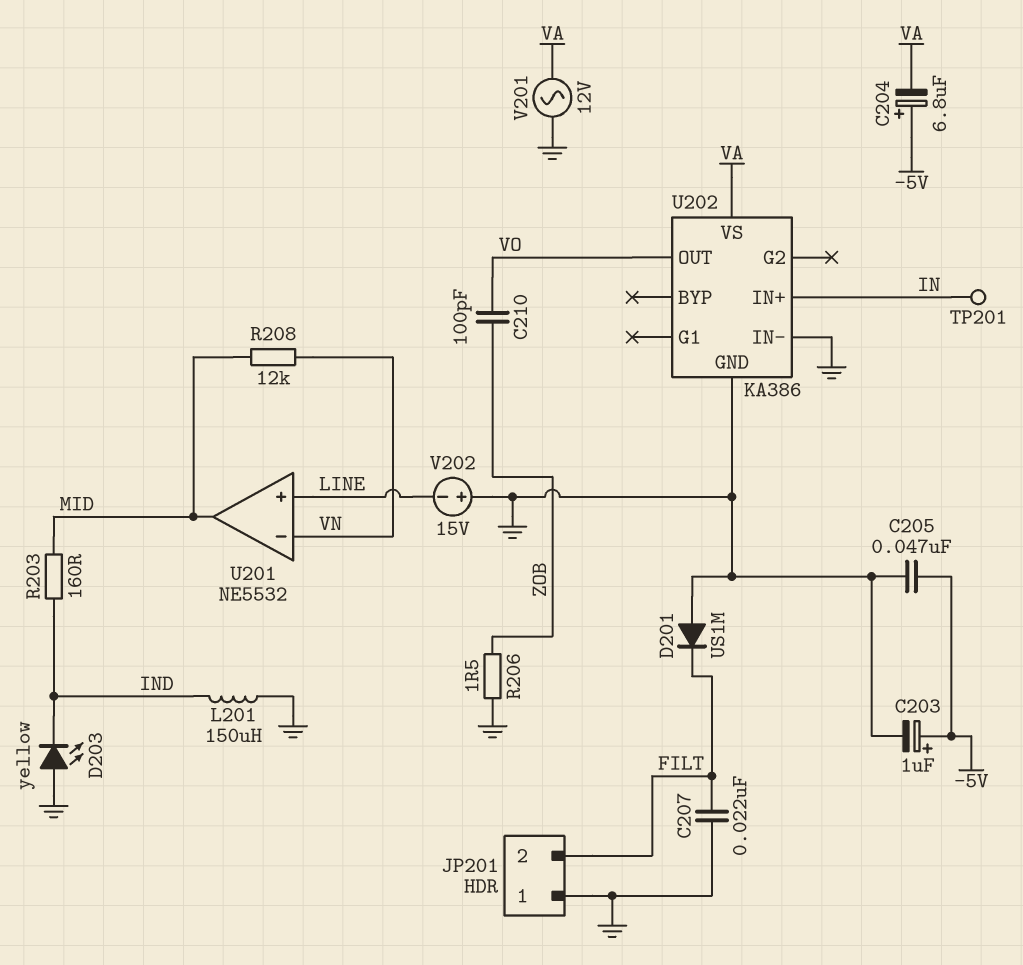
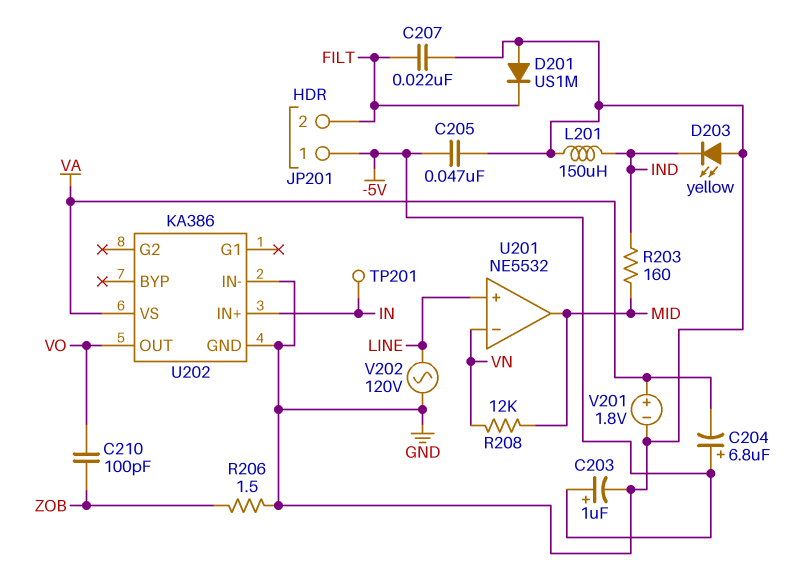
JP201 pin 1: GND -> -5V
V201: AC 12V (GND, VA) -> 1.8V (plus VA, minus GND)
V202: 15V (plus GND, minus LINE) -> AC 120V (GND, LINE)

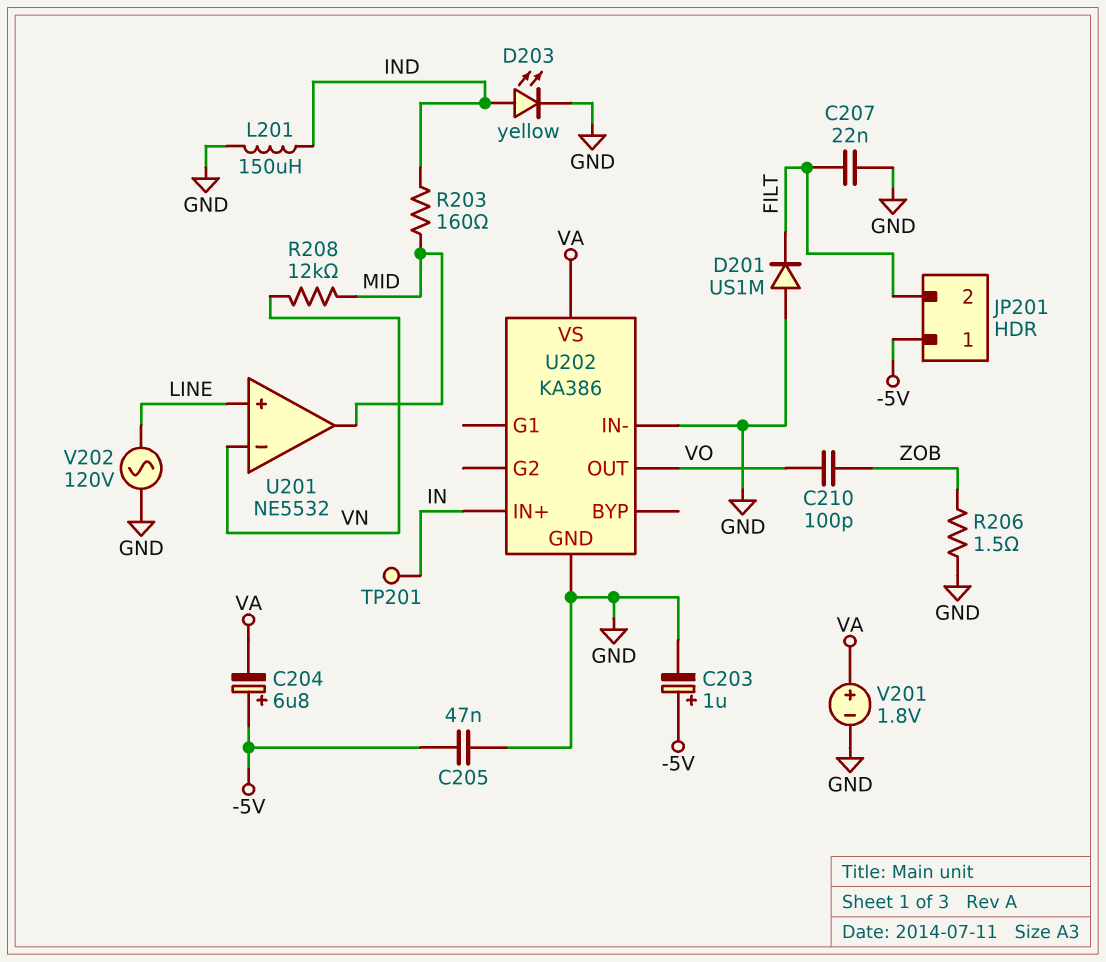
D203: LED yellow (A GND, K IND) -> LED yellow (A IND, K GND)

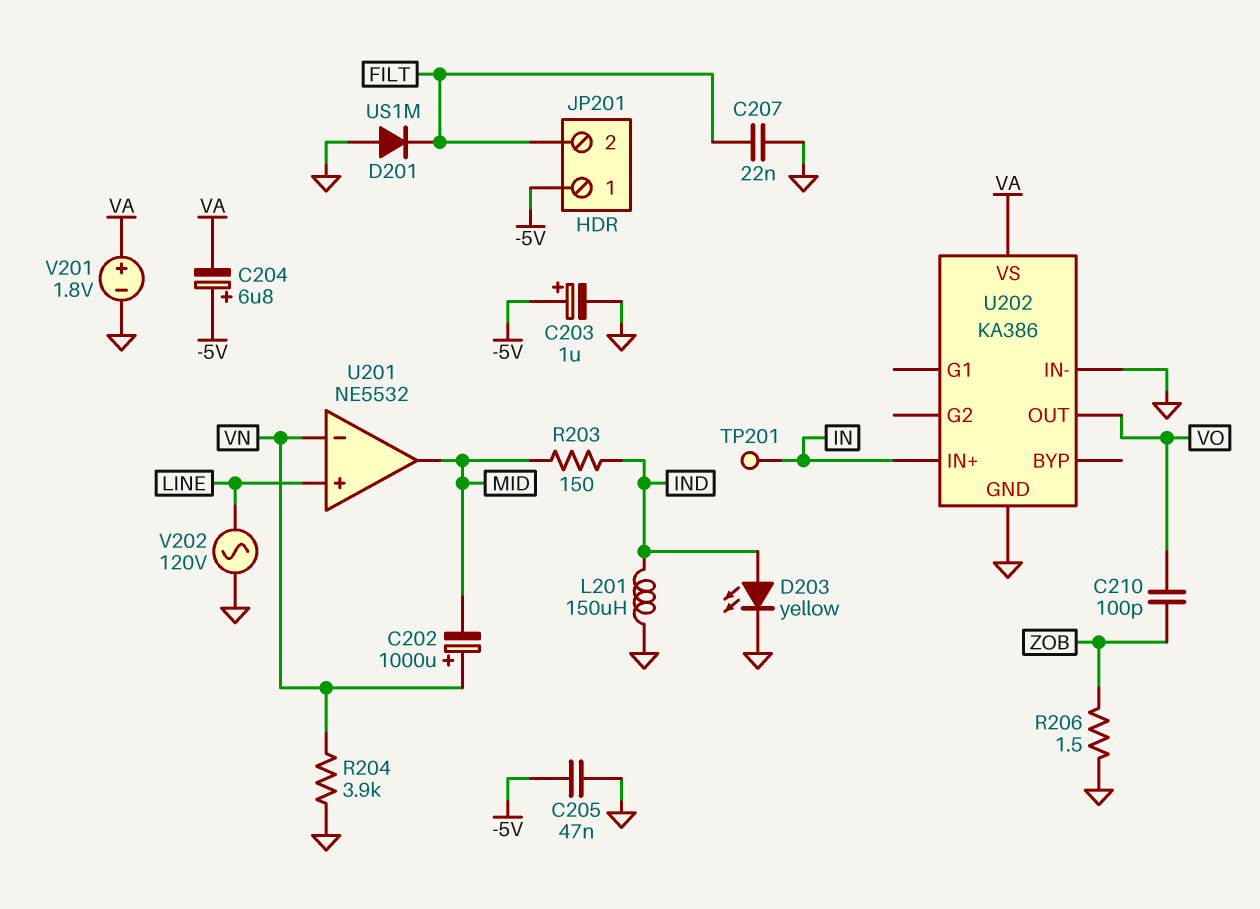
C202: none -> 1000uF (plus VN, minus MID)
R203: 160 (IND, MID) -> 150 (IND, MID)
R204: none -> 3.9k (GND, VN)
R208: 12k (MID, VN) -> none

